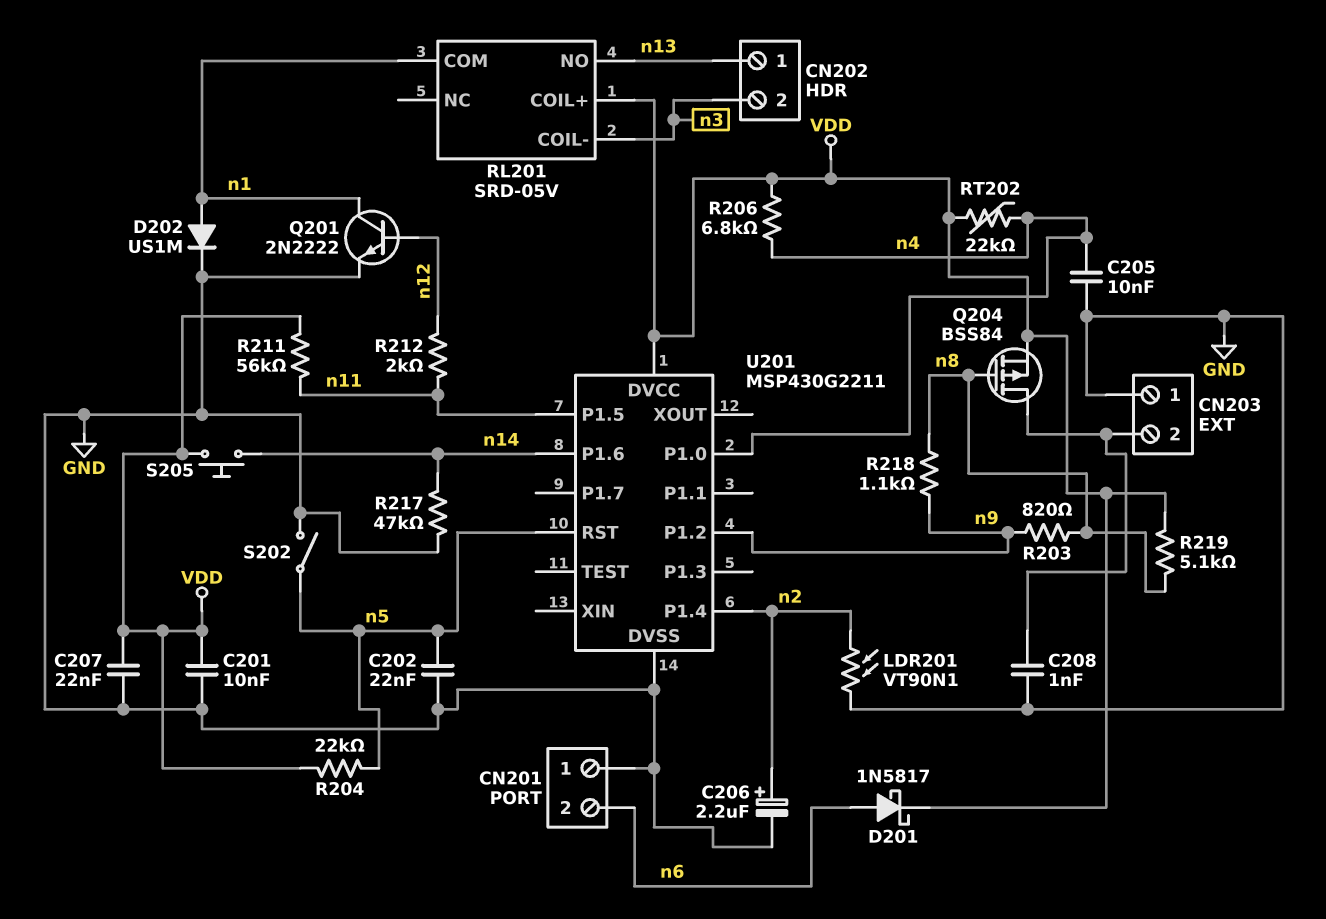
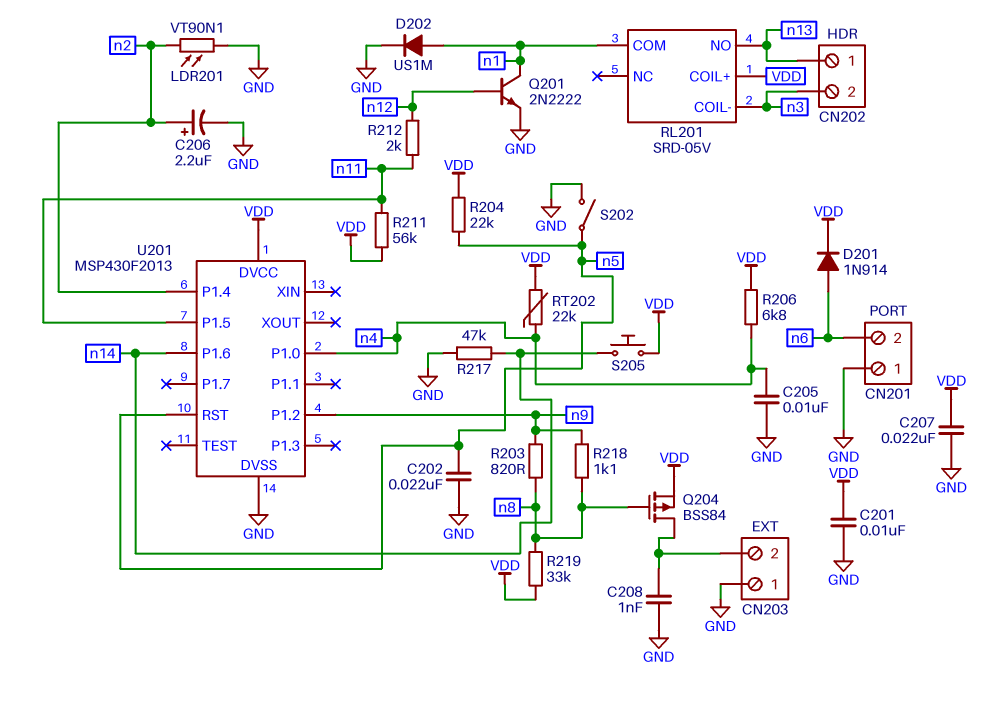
D201: schottky 1N5817 (A n6, K VDD) -> diode 1N914 (A n6, K VDD)
R219: 5.1k (VDD, n8) -> 33k (VDD, n8)
U201: MSP430G2211 -> MSP430F2013

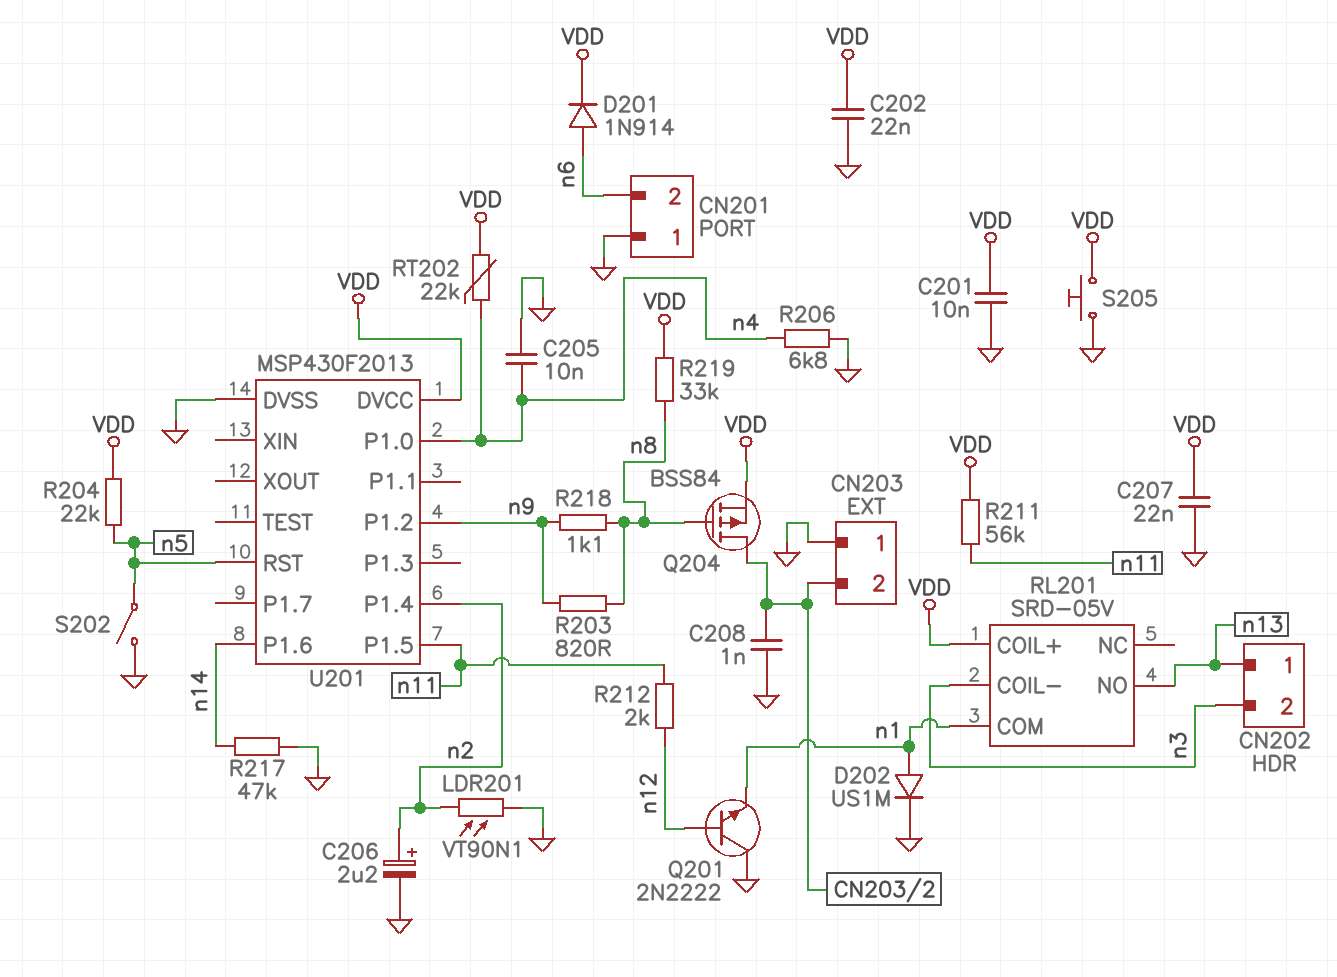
C202: 22nF (GND, n5) -> 22nF (GND, VDD)
Q201: NPN 2N2222 (B n12, C n1, E GND) -> NPN 2N2222 (B n12, C GND, E n1)
R206: 6.8k (VDD, n4) -> 6.8k (GND, n4)
S205: button (VDD, n14) -> button (GND, VDD)

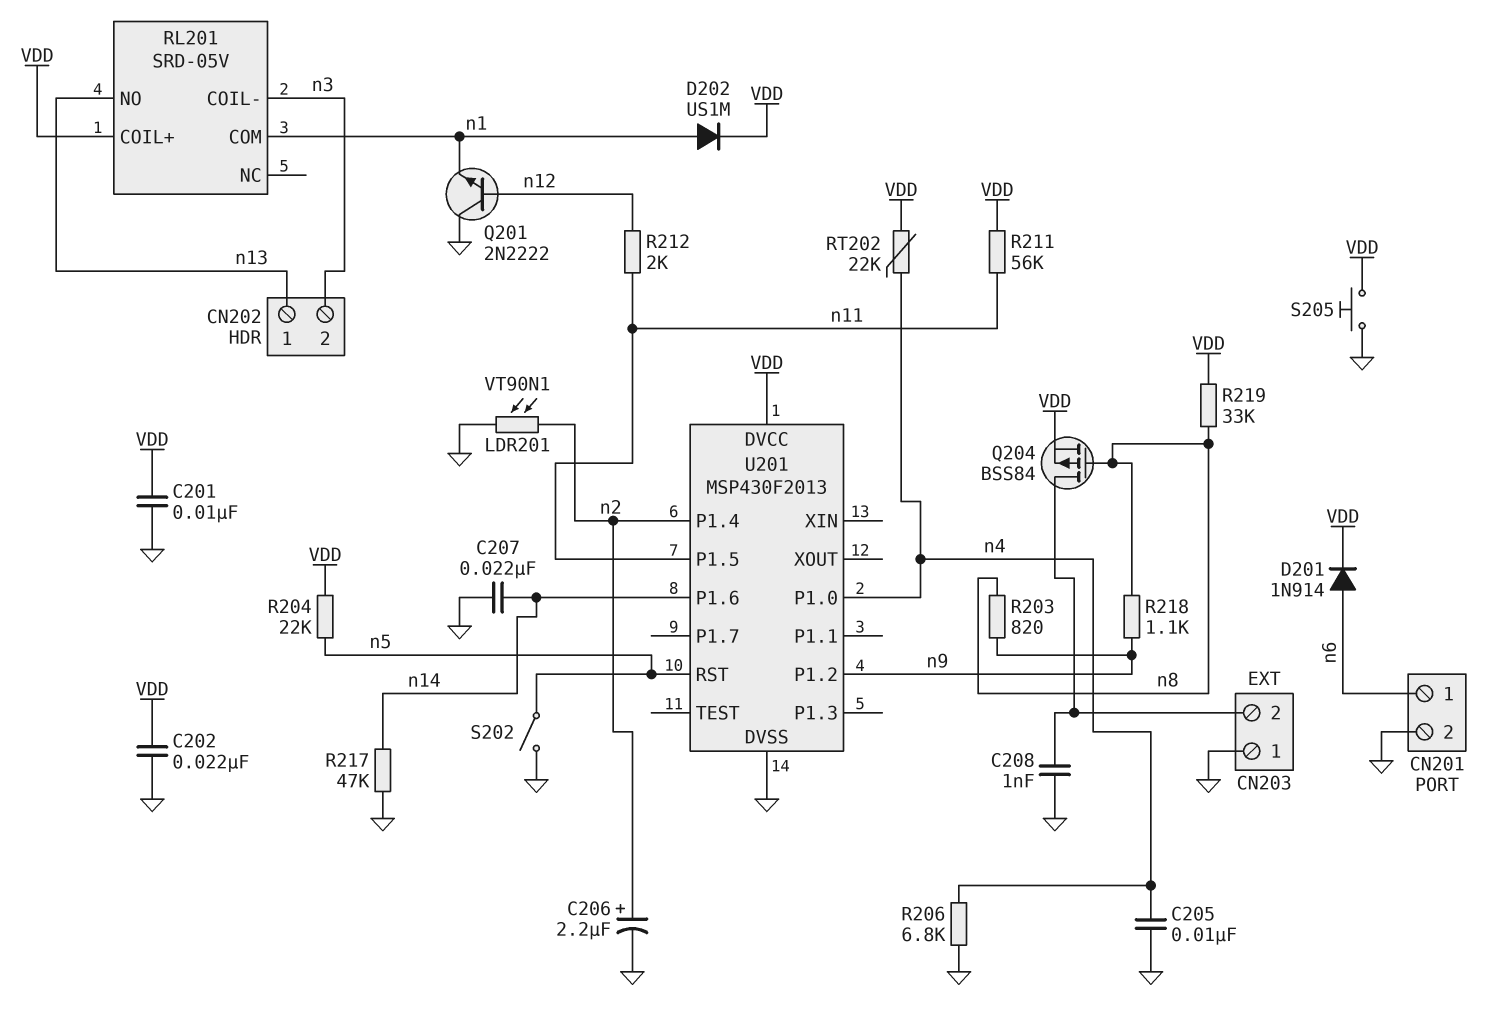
C207: 22nF (GND, VDD) -> 22nF (GND, n14)
CN201 pin 1: GND -> n6
CN201 pin 2: n6 -> GND
D202: diode US1M (A n1, K GND) -> diode US1M (A n1, K VDD)

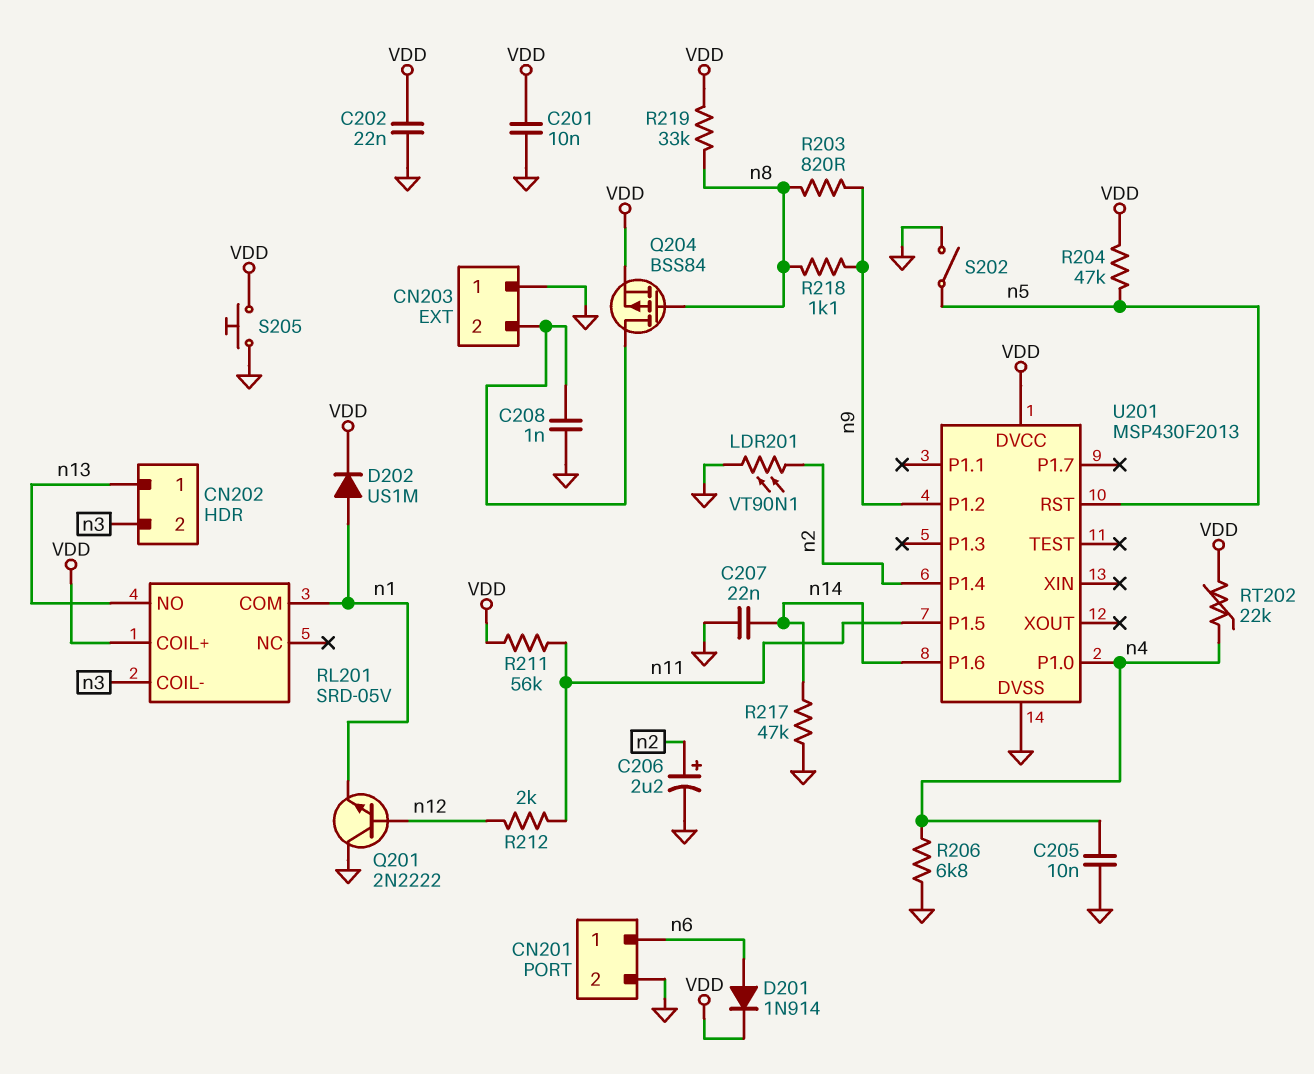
R204: 22k (VDD, n5) -> 47k (VDD, n5)

